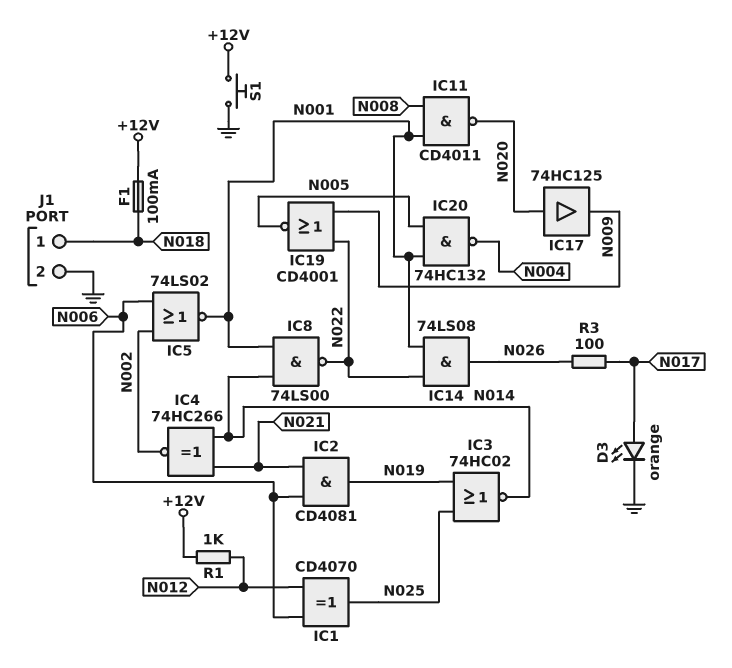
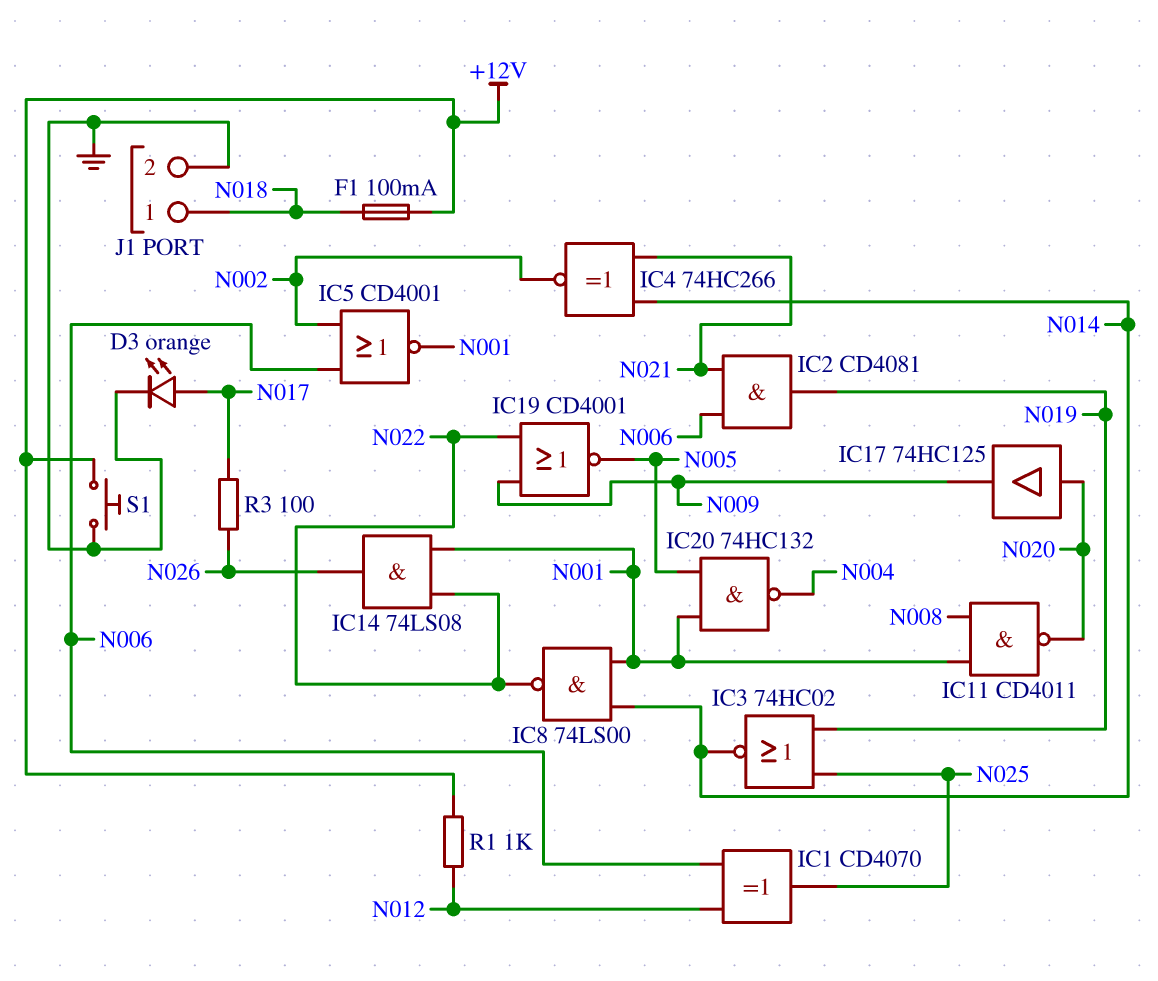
IC5: NOR 74LS02 (in N002, in N006, out N001) -> NOR CD4001 (in N002, in N006, out N001)

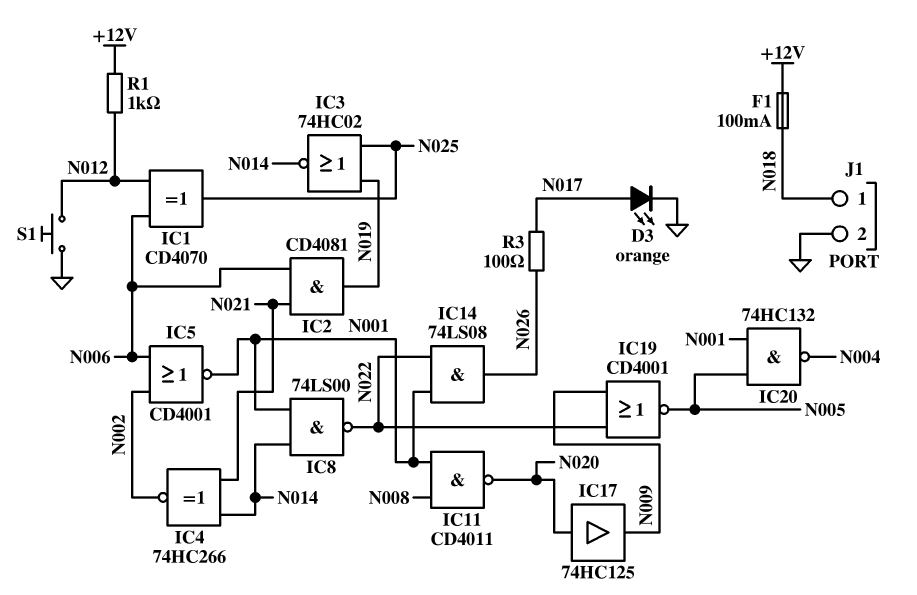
S1: button (+12V, GND) -> button (GND, N012)

